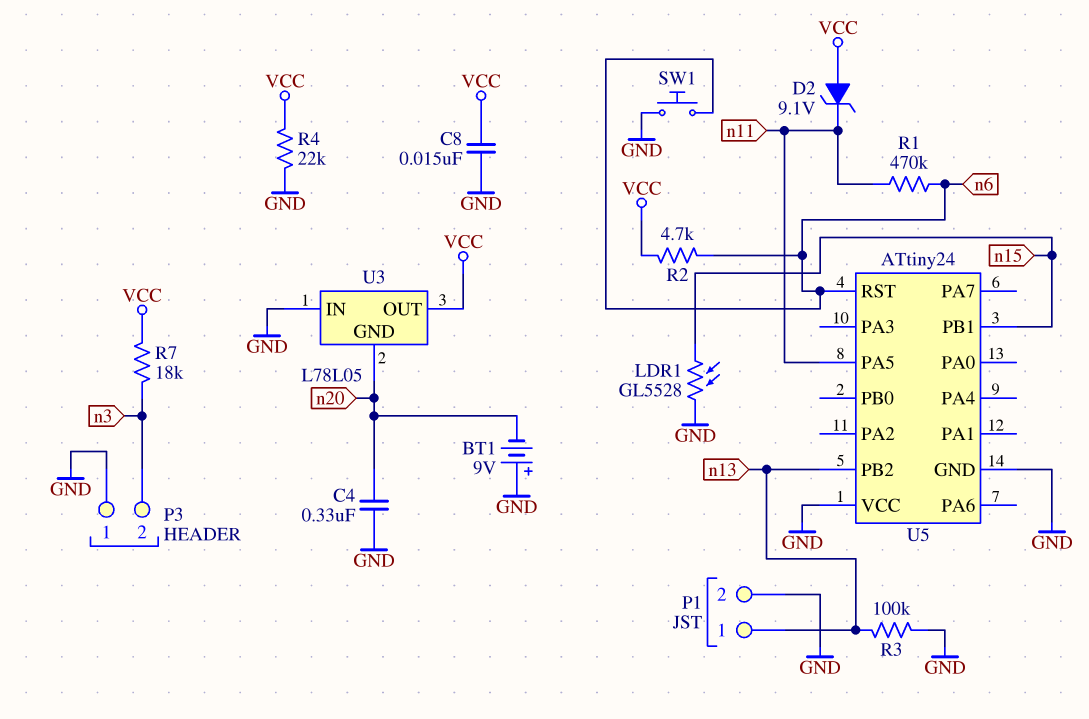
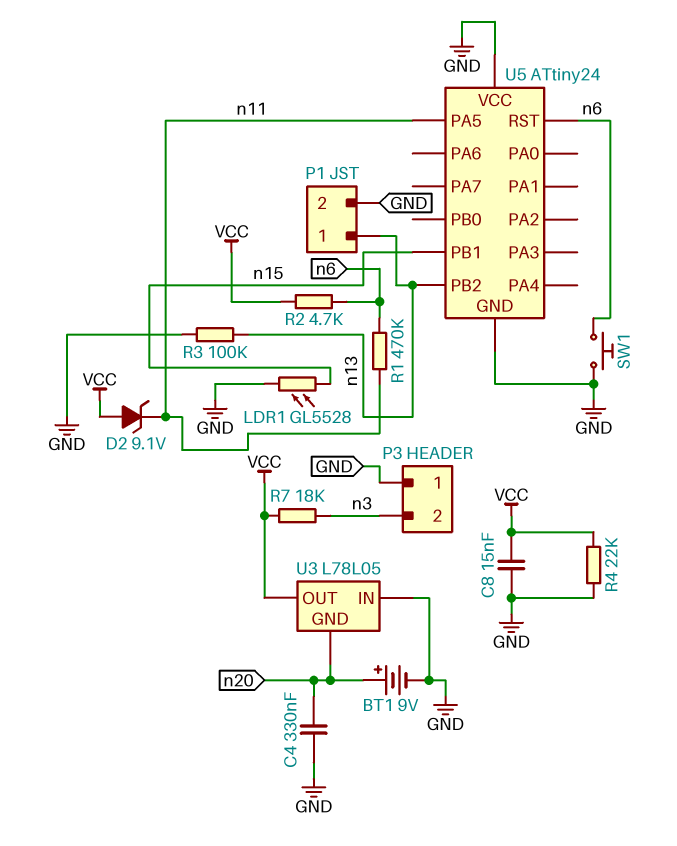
BT1: 9V (plus GND, minus n20) -> 9V (plus n20, minus GND)

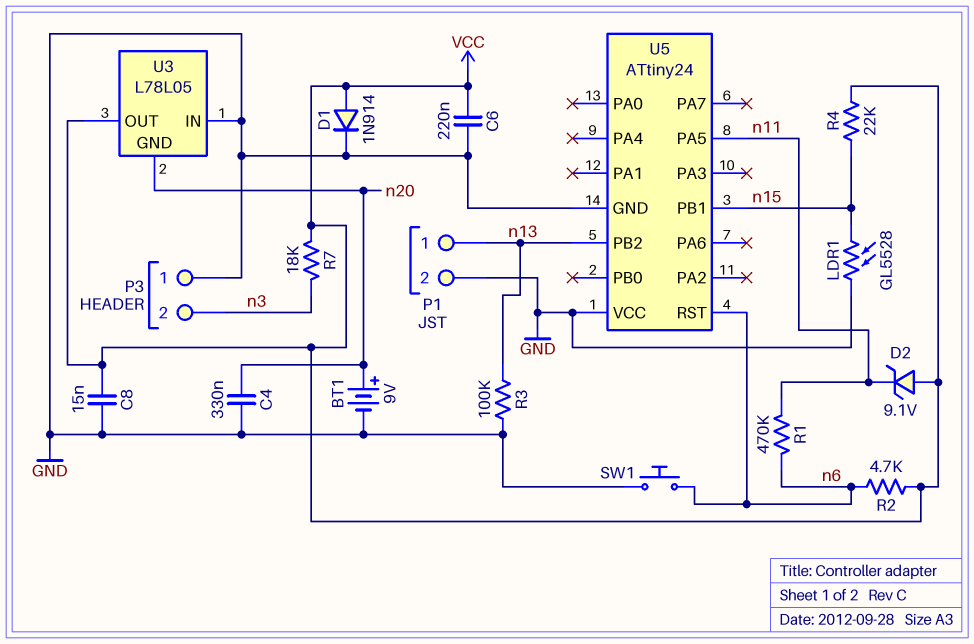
C6: none -> 220nF (GND, VCC)
D1: none -> diode 1N914 (A VCC, K GND)
R4: 22k (GND, VCC) -> 22k (VCC, n15)

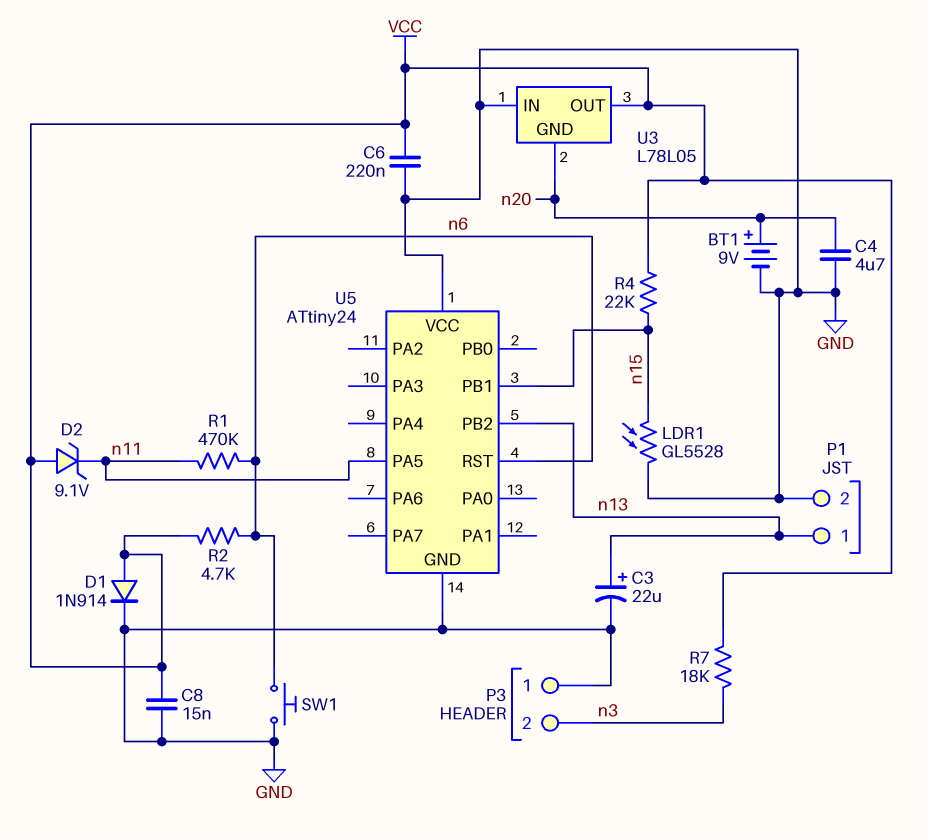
C3: none -> 22uF (plus n13, minus GND)
C4: 330nF (GND, n20) -> 4.7uF (GND, n20)
R3: 100k (GND, n13) -> none

